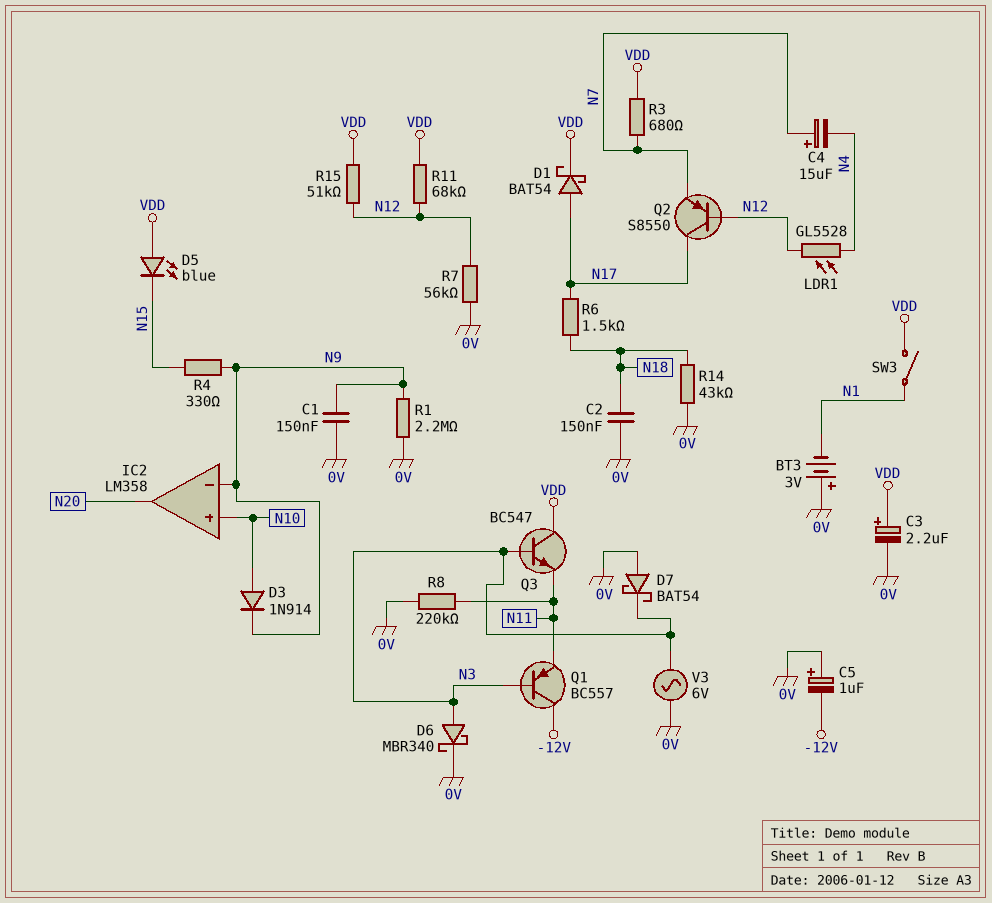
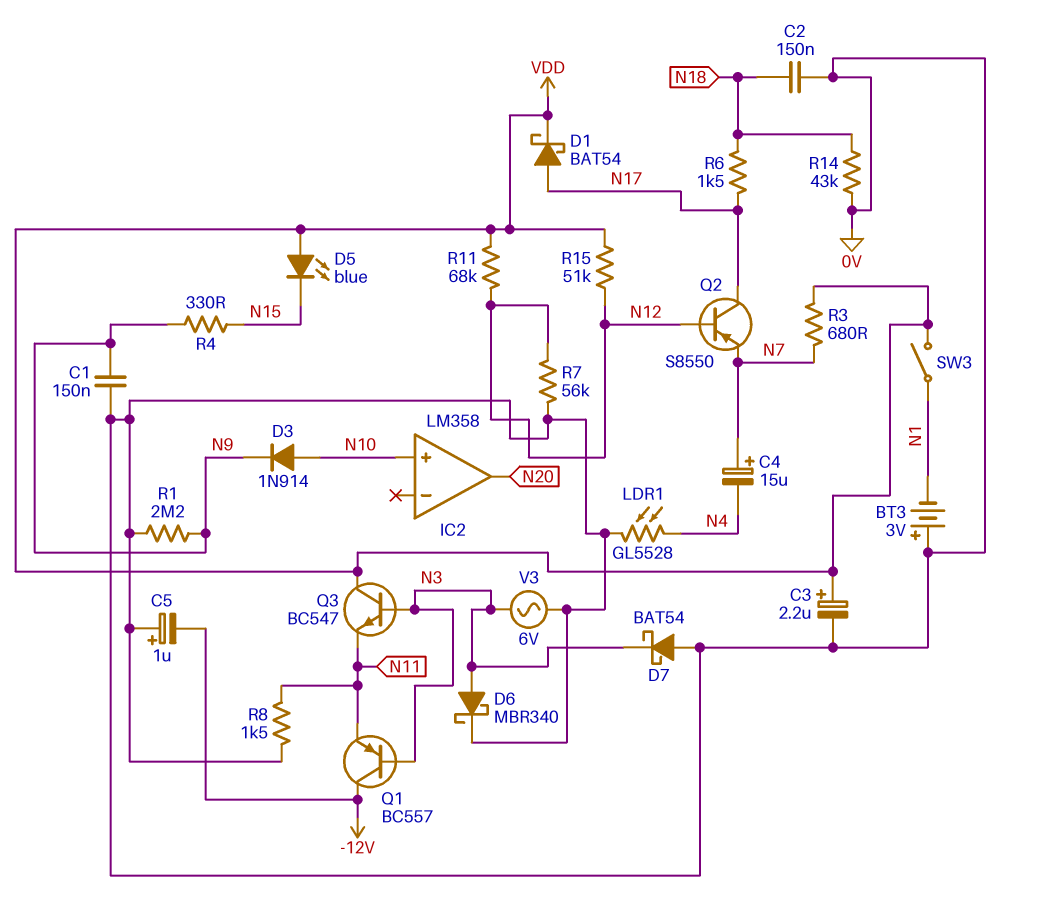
IC2 pin in-: N9 -> none
LDR1: GL5528 (N4, N12) -> GL5528 (0V, N4)
R8: 220k (0V, N11) -> 1.5k (0V, N11)

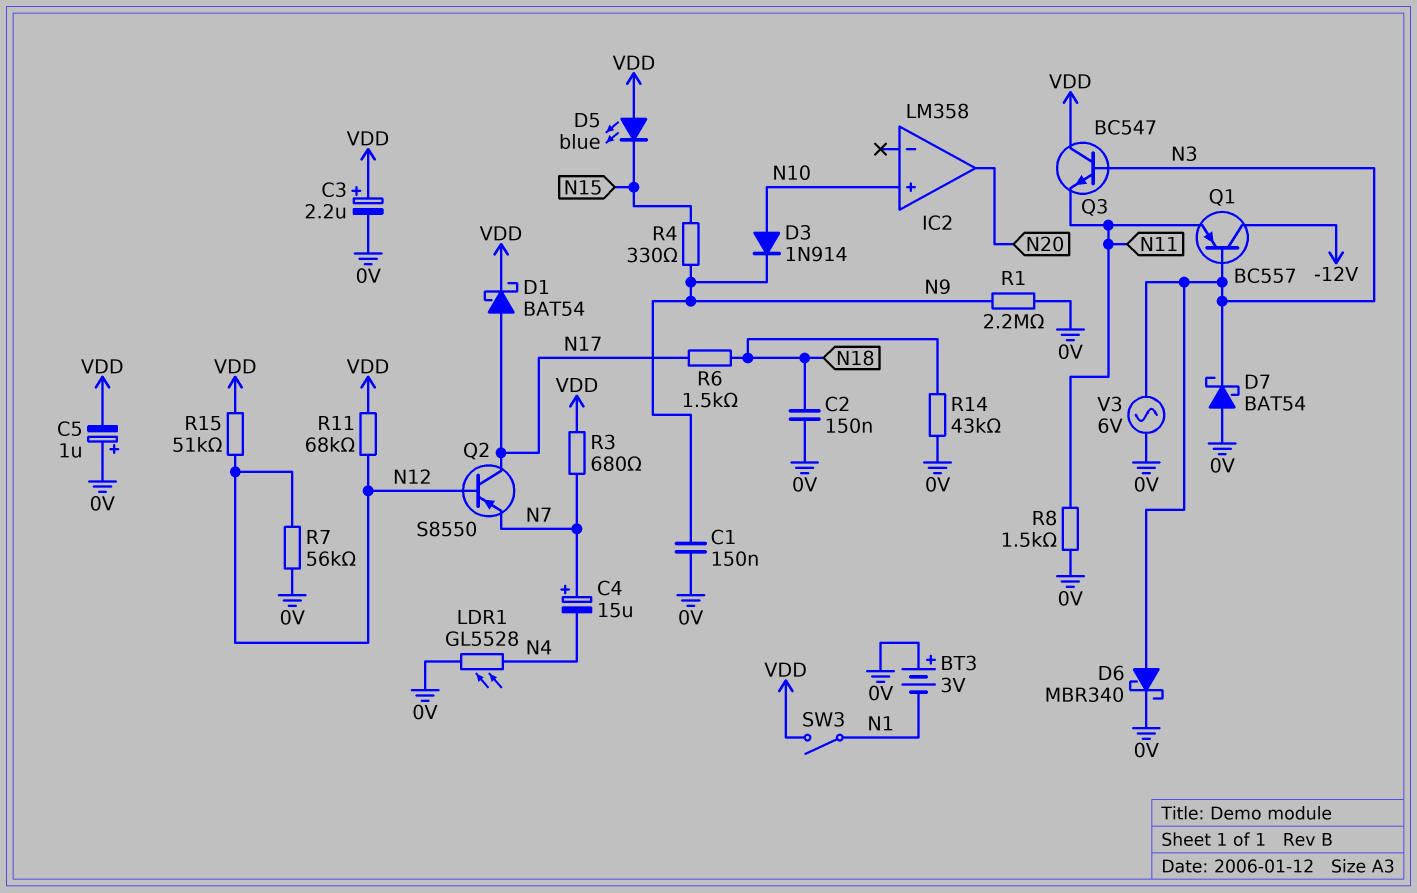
C5: 1uF (plus 0V, minus -12V) -> 1uF (plus 0V, minus VDD)

